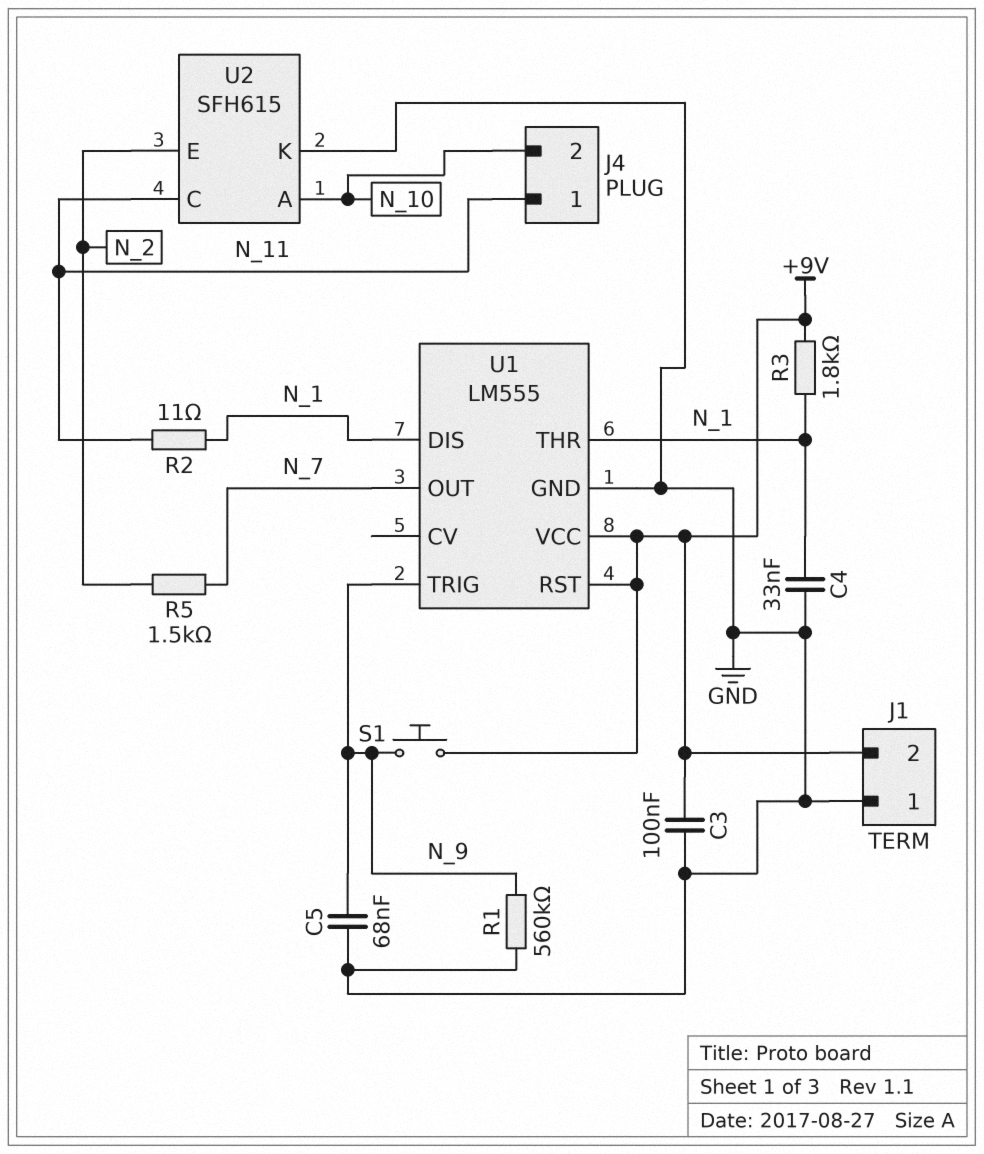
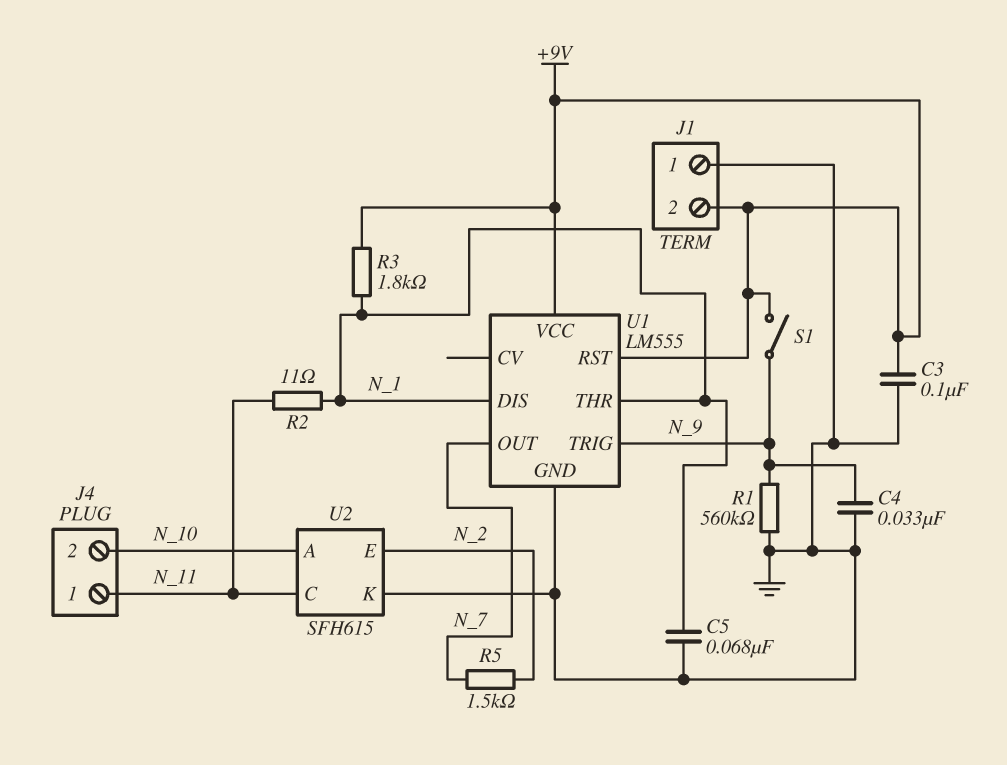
C4: 33nF (GND, N_1) -> 33nF (GND, N_9)
C5: 68nF (GND, N_9) -> 68nF (GND, N_1)
S1: button (+9V, N_9) -> switch (+9V, N_9)

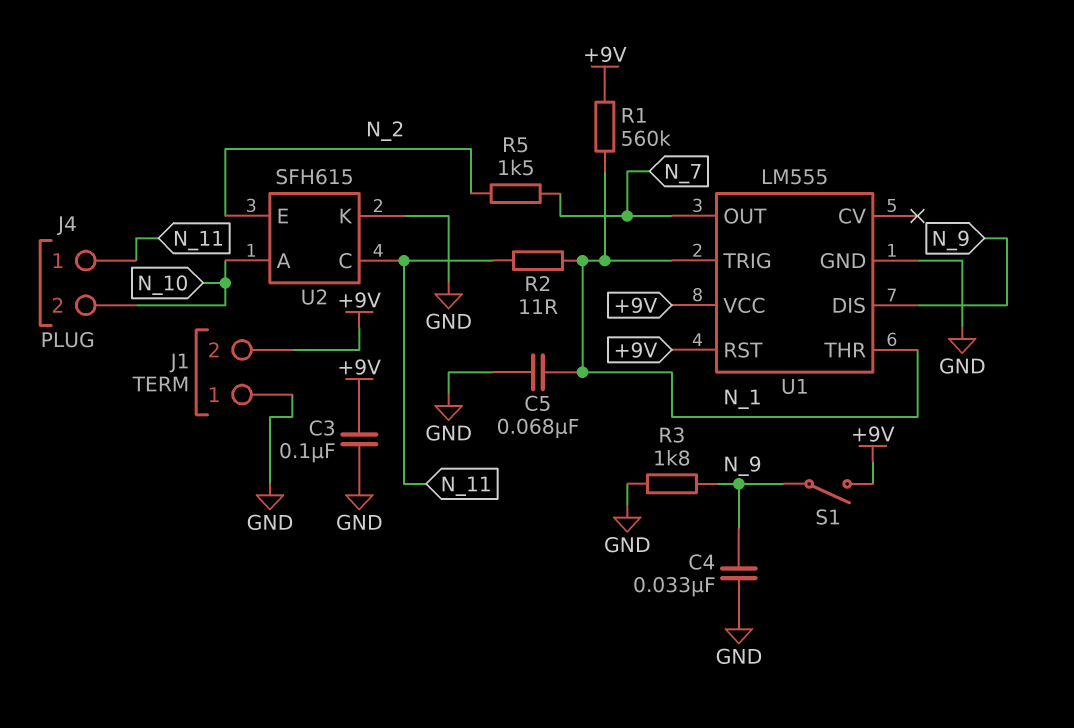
R1: 560k (GND, N_9) -> 560k (+9V, N_1)
R3: 1.8k (+9V, N_1) -> 1.8k (GND, N_9)
U1 pin DIS: N_1 -> N_9
U1 pin TRIG: N_9 -> N_1

